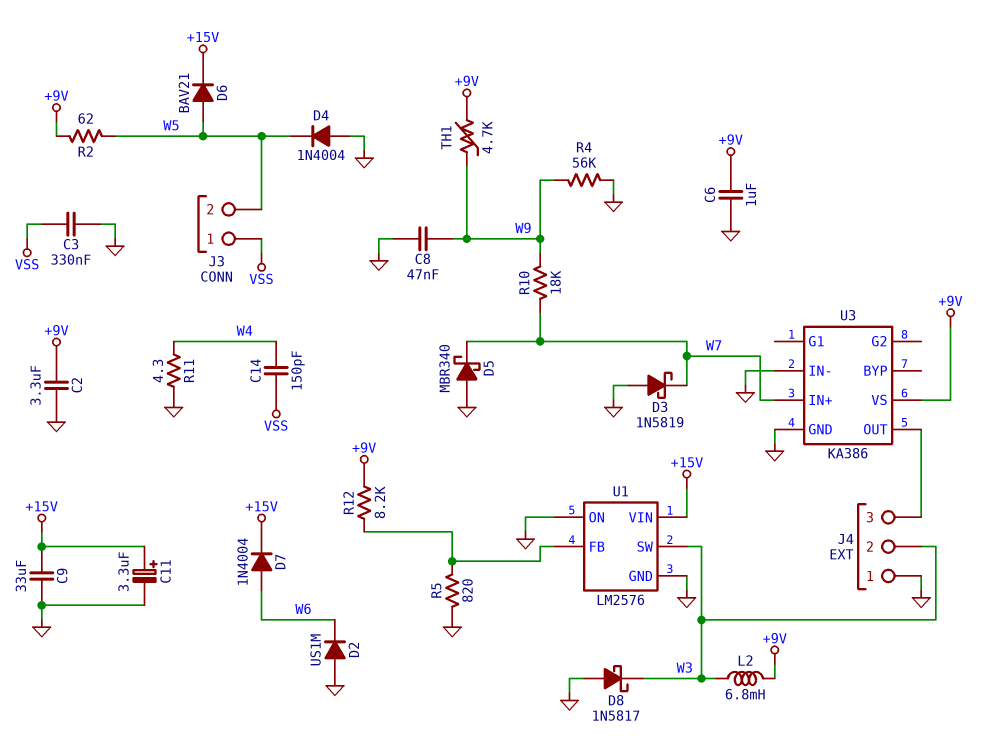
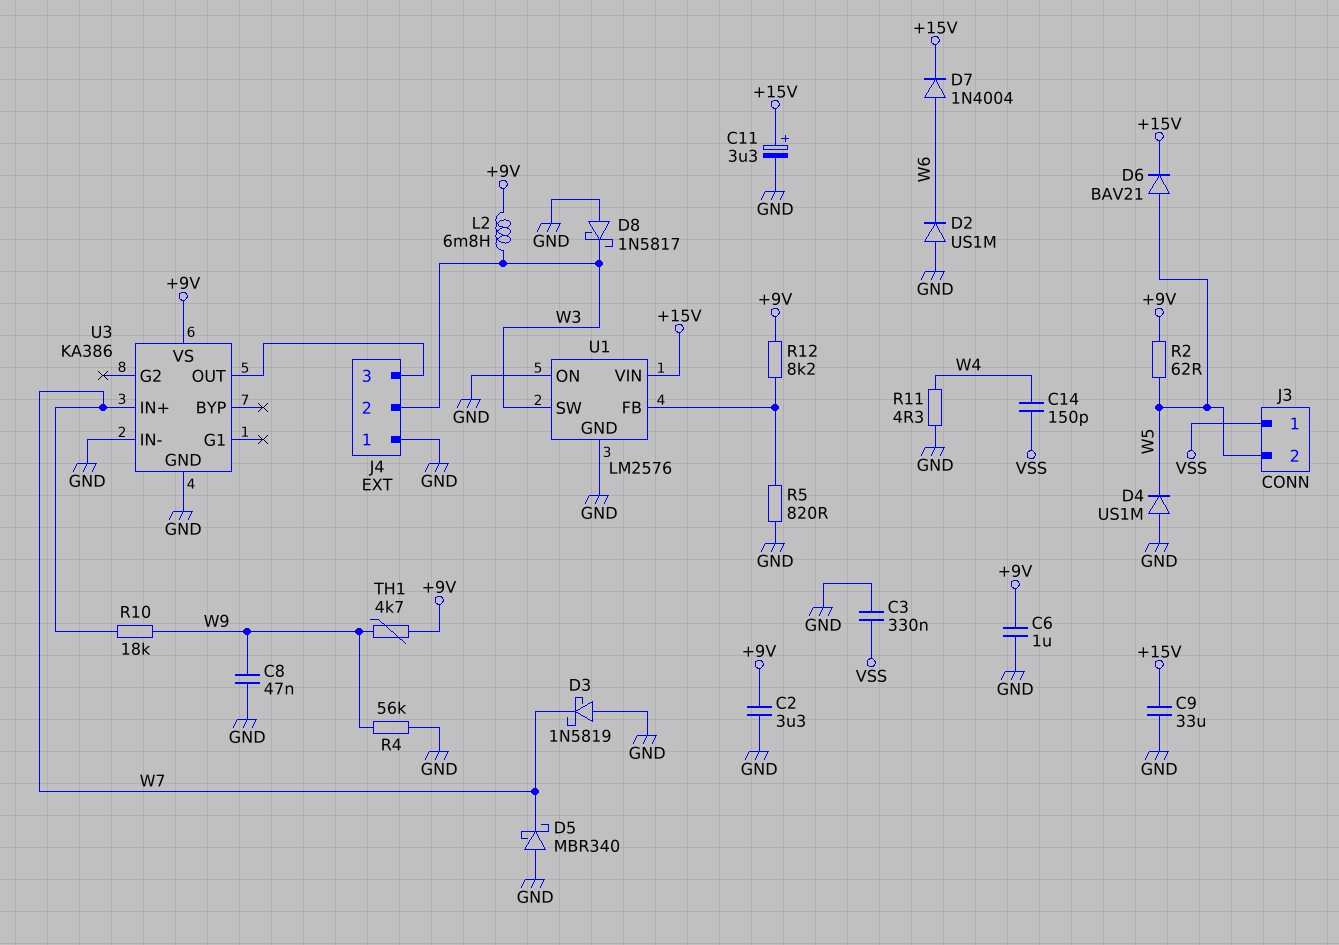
D4: diode 1N4004 (A GND, K W5) -> diode US1M (A GND, K W5)

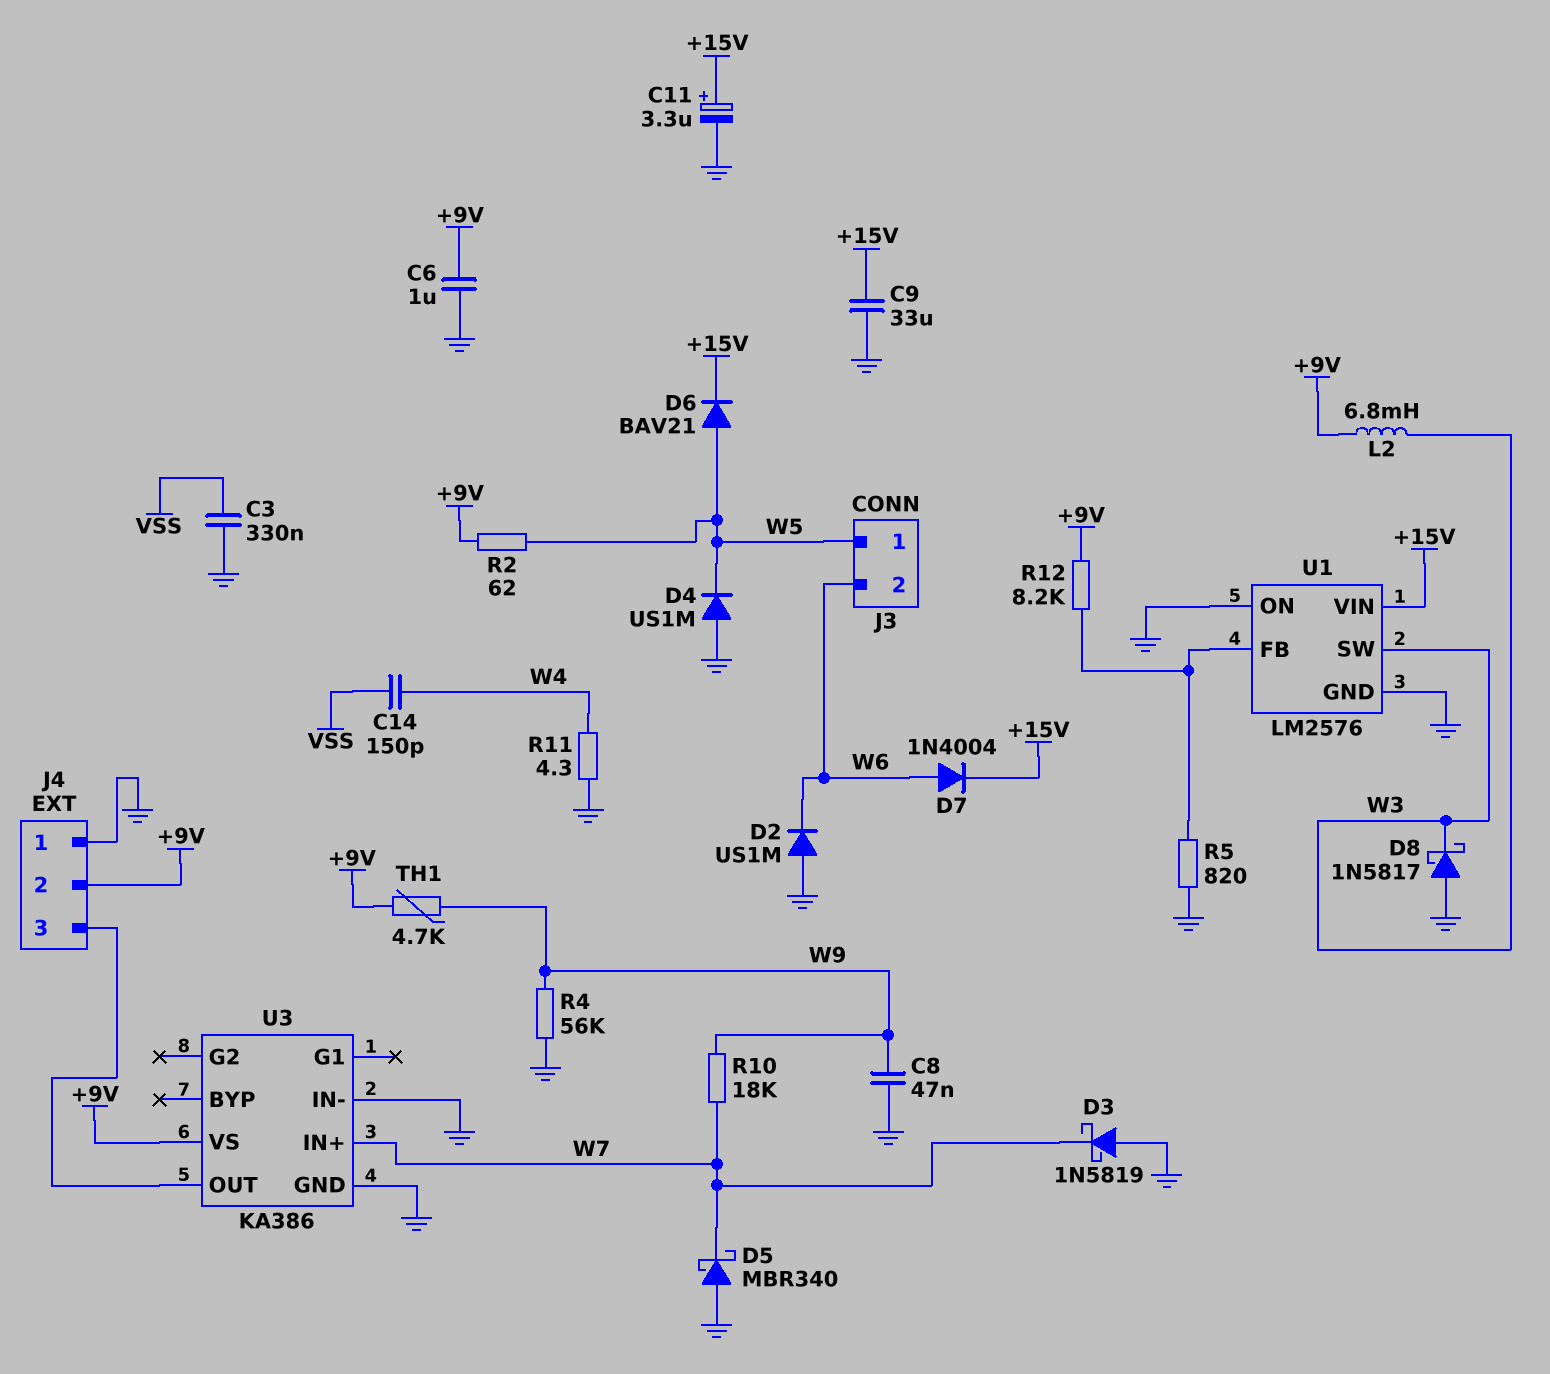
C2: 3.3uF (+9V, GND) -> none
J3 pin 1: VSS -> W5
J3 pin 2: W5 -> W6
J4 pin 2: W3 -> +9V

